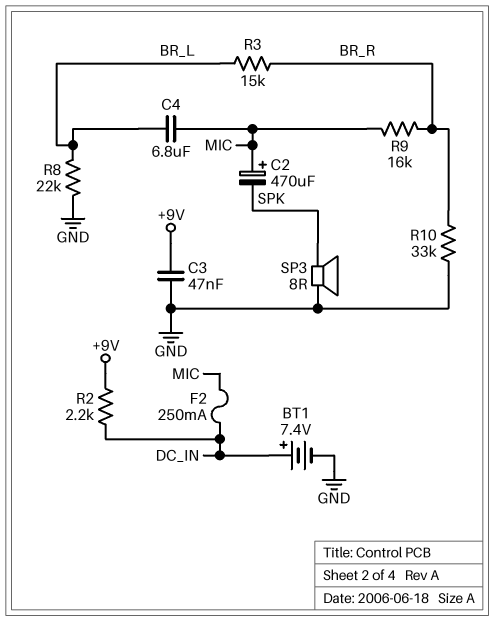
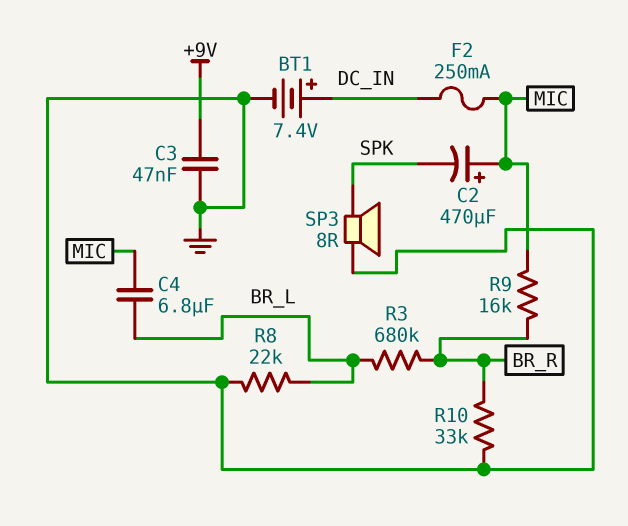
R2: 2.2k (+9V, DC_IN) -> none
R3: 15k (BR_L, BR_R) -> 680k (BR_L, BR_R)

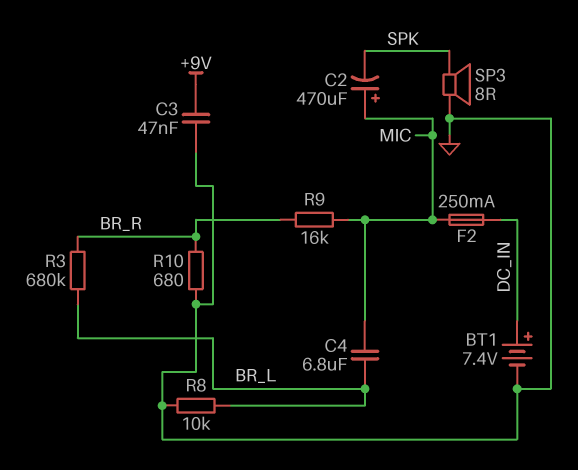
R8: 22k (BR_L, GND) -> 10k (BR_L, GND)
R10: 33k (BR_R, GND) -> 680 (BR_R, GND)

